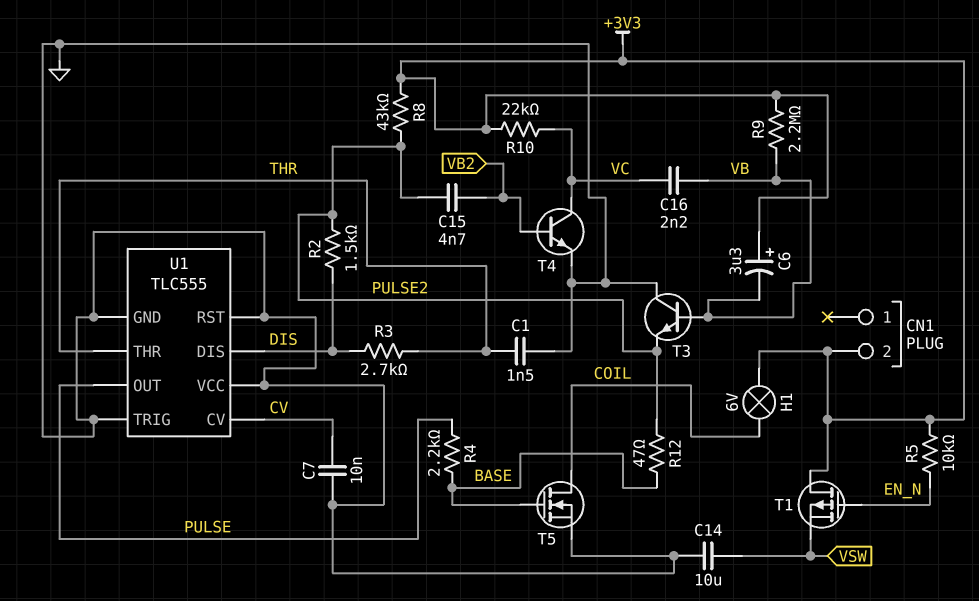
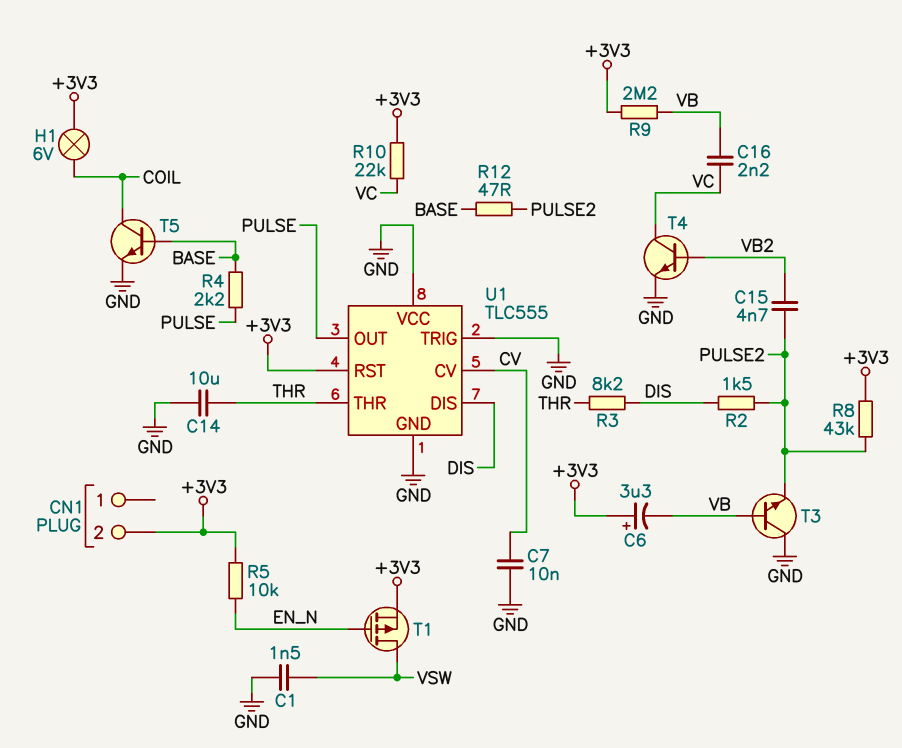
C1: 1.5nF (GND, THR) -> 1.5nF (GND, VSW)
C14: 10uF (GND, VSW) -> 10uF (GND, THR)
R3: 2.7k (DIS, THR) -> 8.2k (DIS, THR)
T1: PMOS (G EN_N, D +3V3, S VSW) -> PMOS (G EN_N, D VSW, S +3V3)
T5: NMOS (G BASE, D COIL, S GND) -> NPN (B BASE, C COIL, E GND)
U1 pin RST: GND -> +3V3

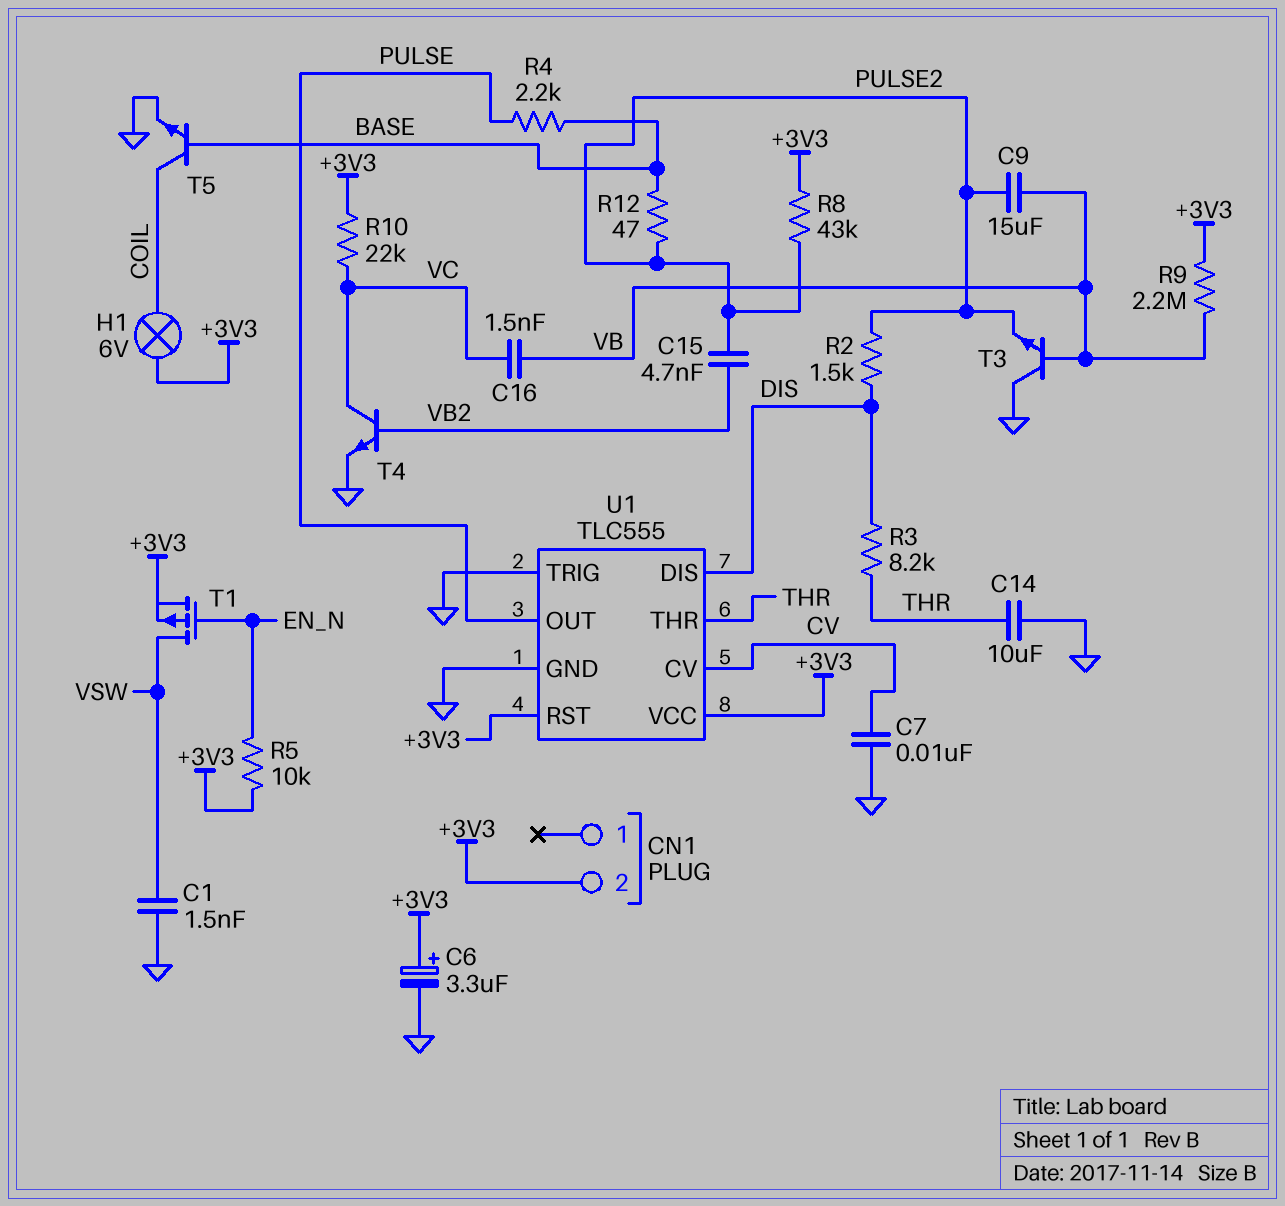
C6: 3.3uF (plus +3V3, minus VB) -> 3.3uF (plus +3V3, minus GND)
C9: none -> 15uF (PULSE2, VB)
C16: 2.2nF (VB, VC) -> 1.5nF (VB, VC)
U1 pin VCC: GND -> +3V3

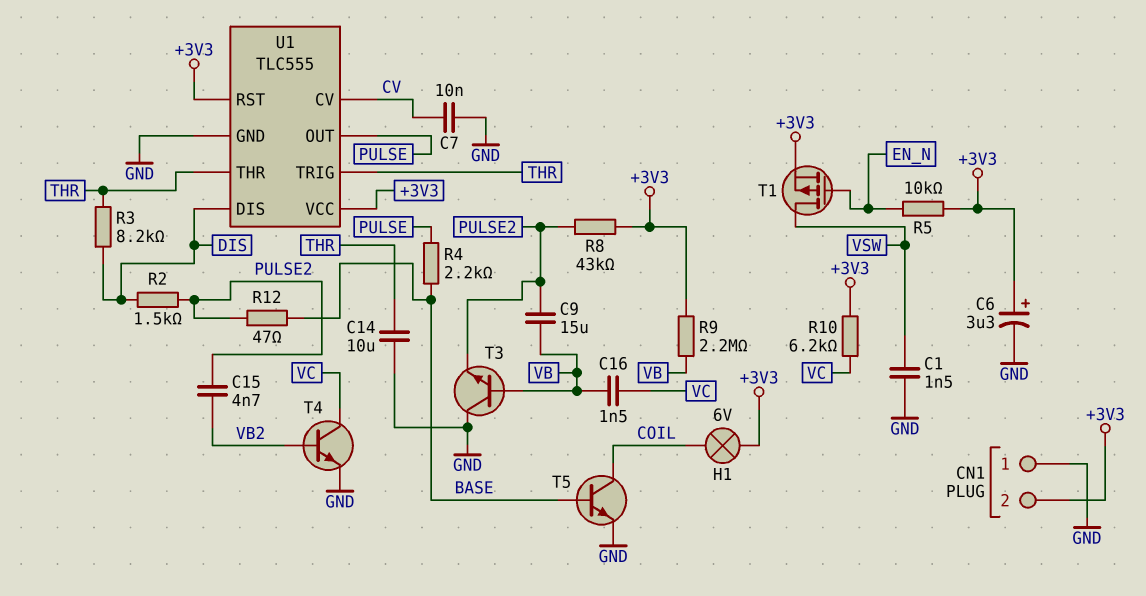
CN1 pin 1: none -> GND
R10: 22k (+3V3, VC) -> 6.2k (+3V3, VC)
U1 pin TRIG: GND -> THR

